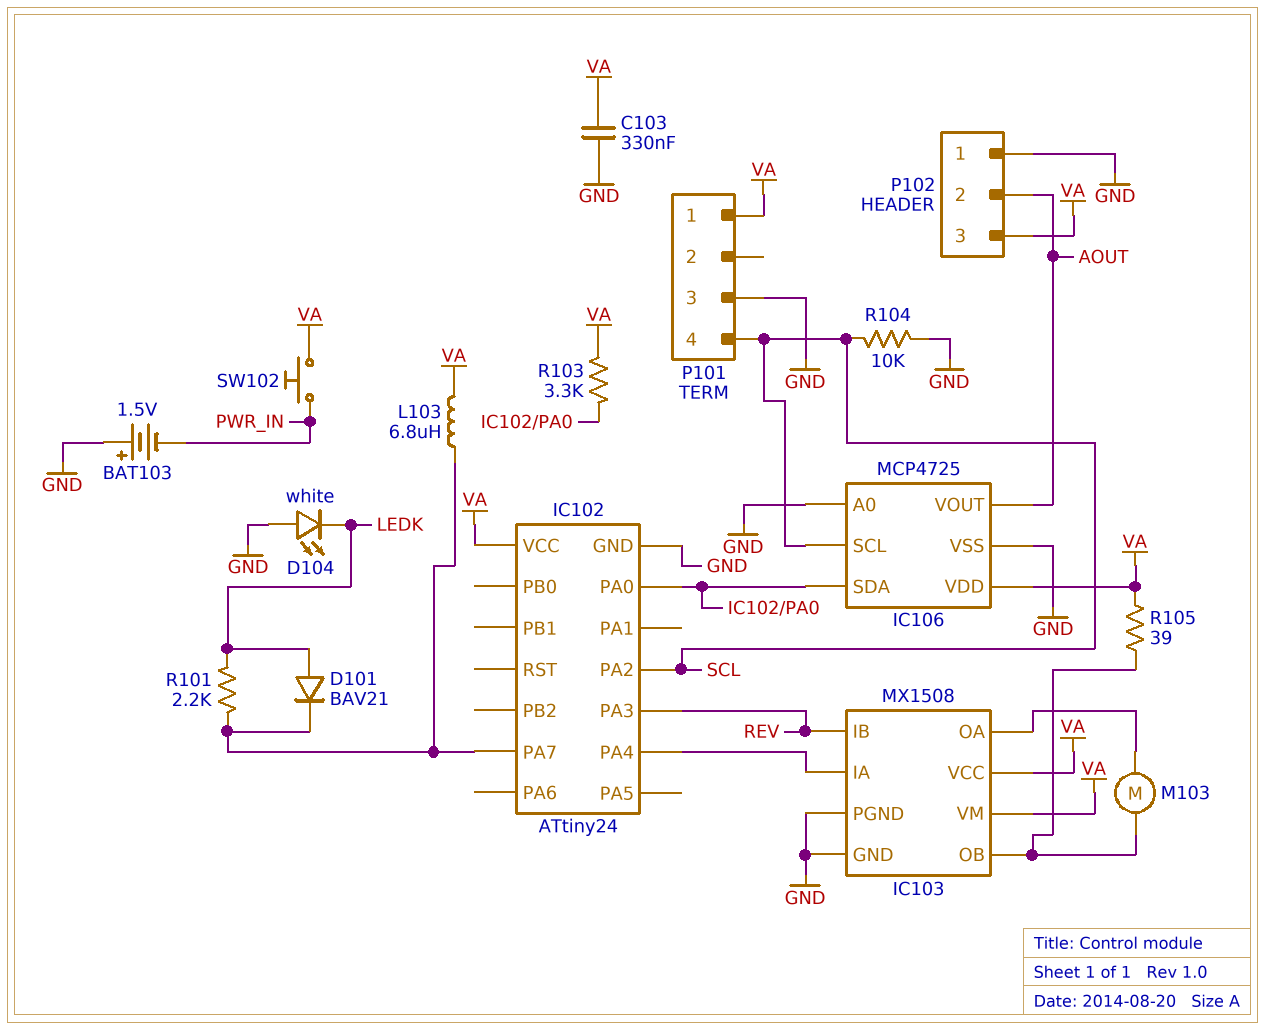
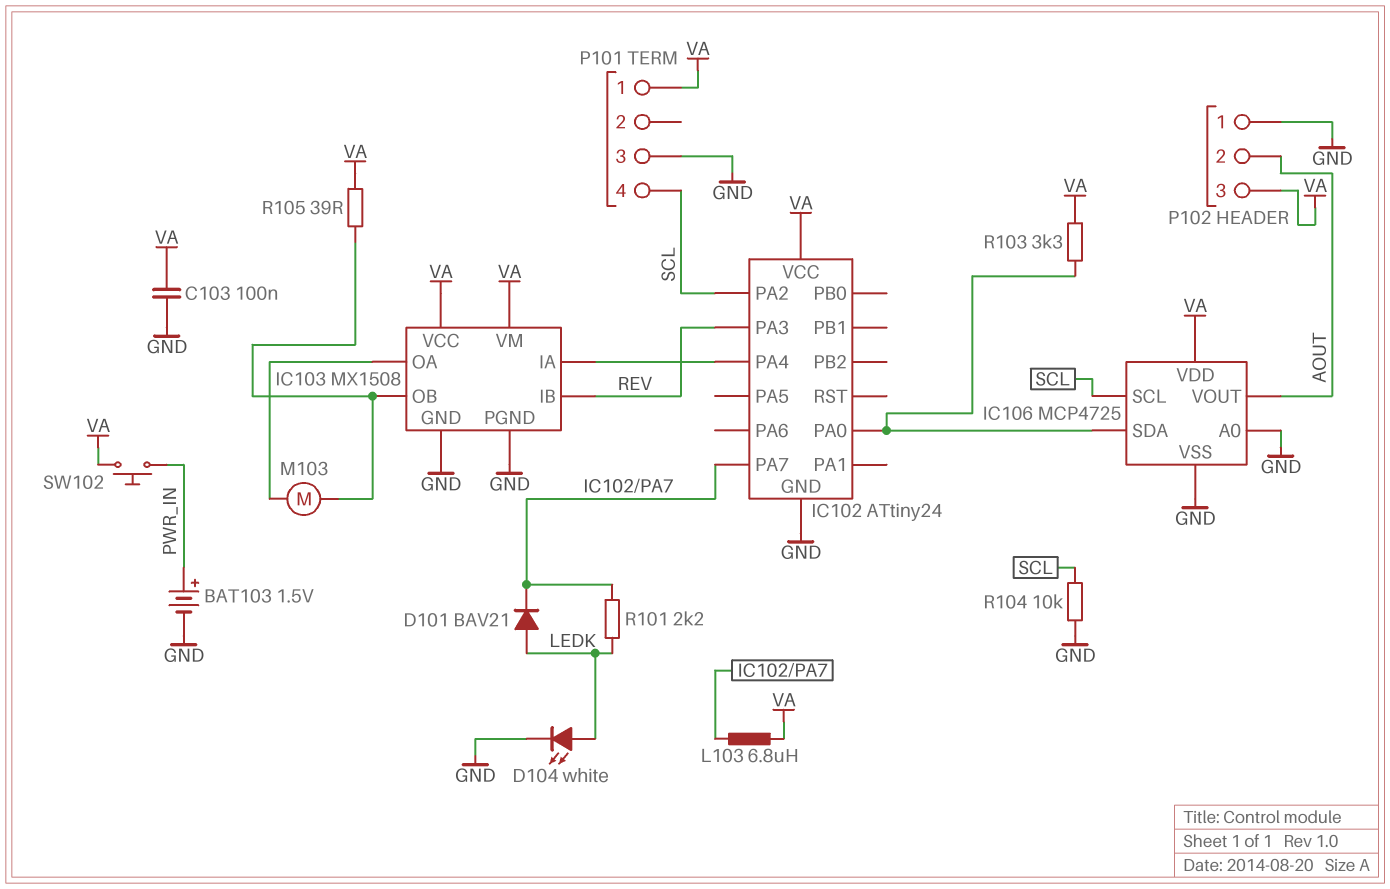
BAT103: 1.5V (plus GND, minus PWR_IN) -> 1.5V (plus PWR_IN, minus GND)
C103: 330nF (GND, VA) -> 100nF (GND, VA)
D104: LED white (A GND, K LEDK) -> LED white (A LEDK, K GND)

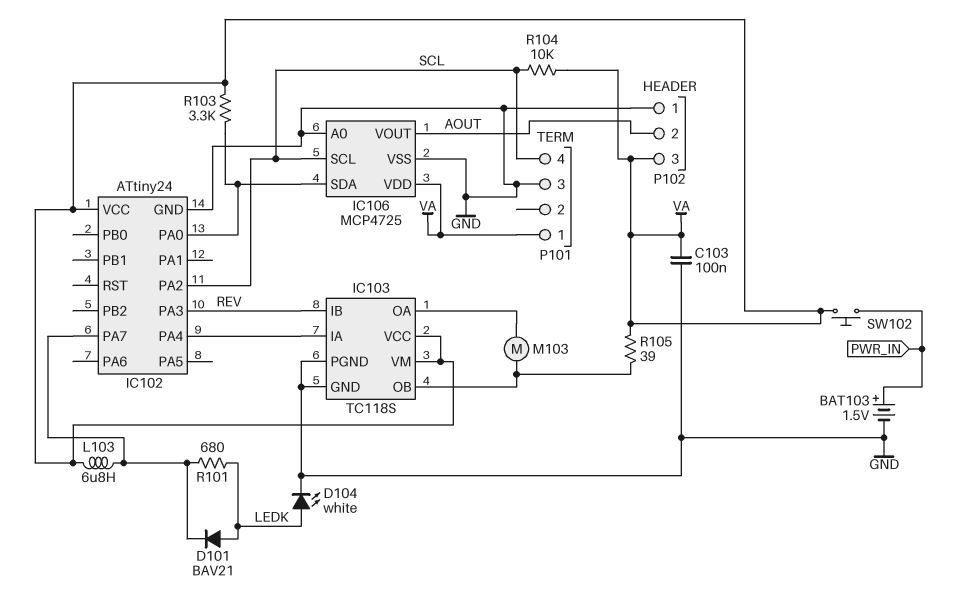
IC103: MX1508 -> TC118S
R101: 2.2k (IC102/PA7, LEDK) -> 680 (IC102/PA7, LEDK)
R104: 10k (GND, SCL) -> 10k (SCL, VA)

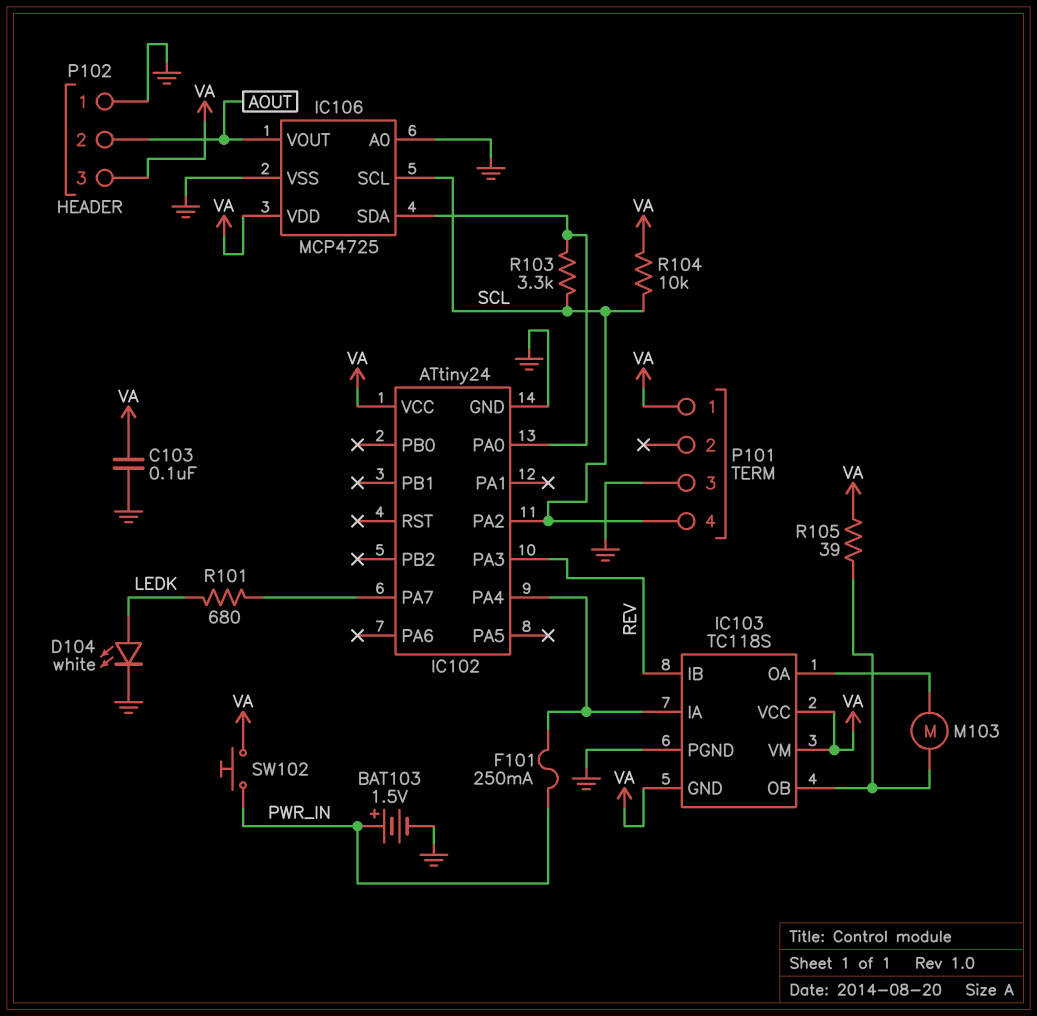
D101: diode BAV21 (A LEDK, K IC102/PA7) -> none
F101: none -> 250mA (IC102/PA4, PWR_IN)
IC103 pin GND: GND -> VA
L103: 6.8uH (IC102/PA7, VA) -> none
R103: 3.3k (IC102/PA0, VA) -> 3.3k (IC102/PA0, SCL)

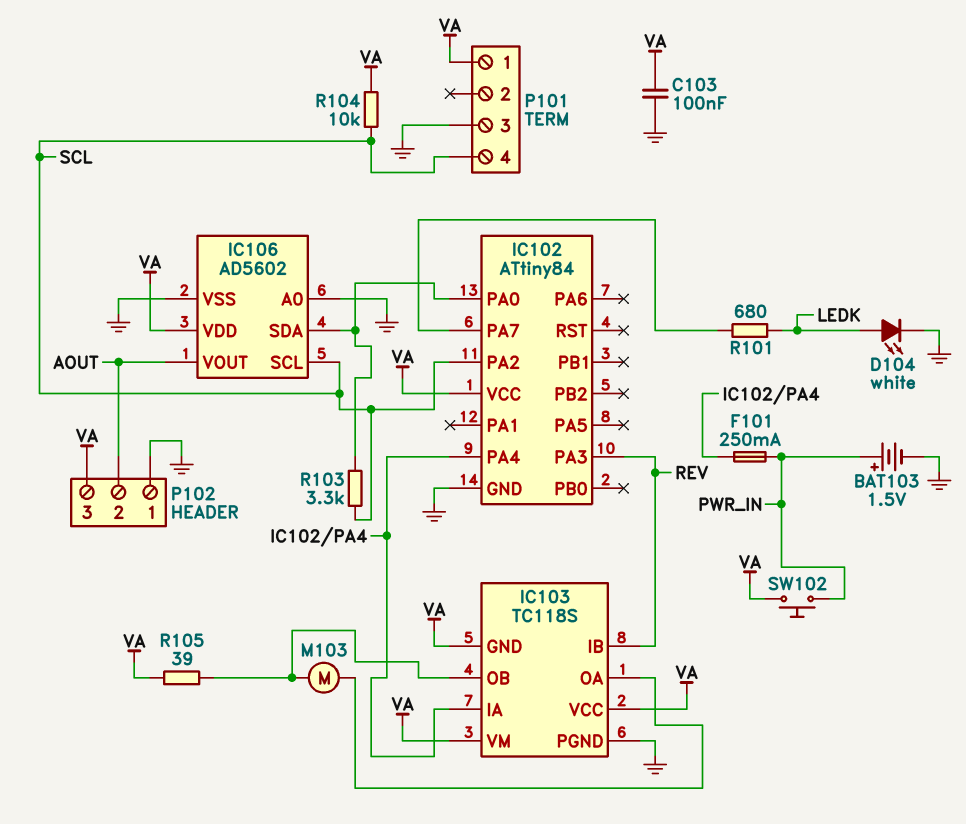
IC102: ATtiny24 -> ATtiny84
IC106: MCP4725 -> AD5602

